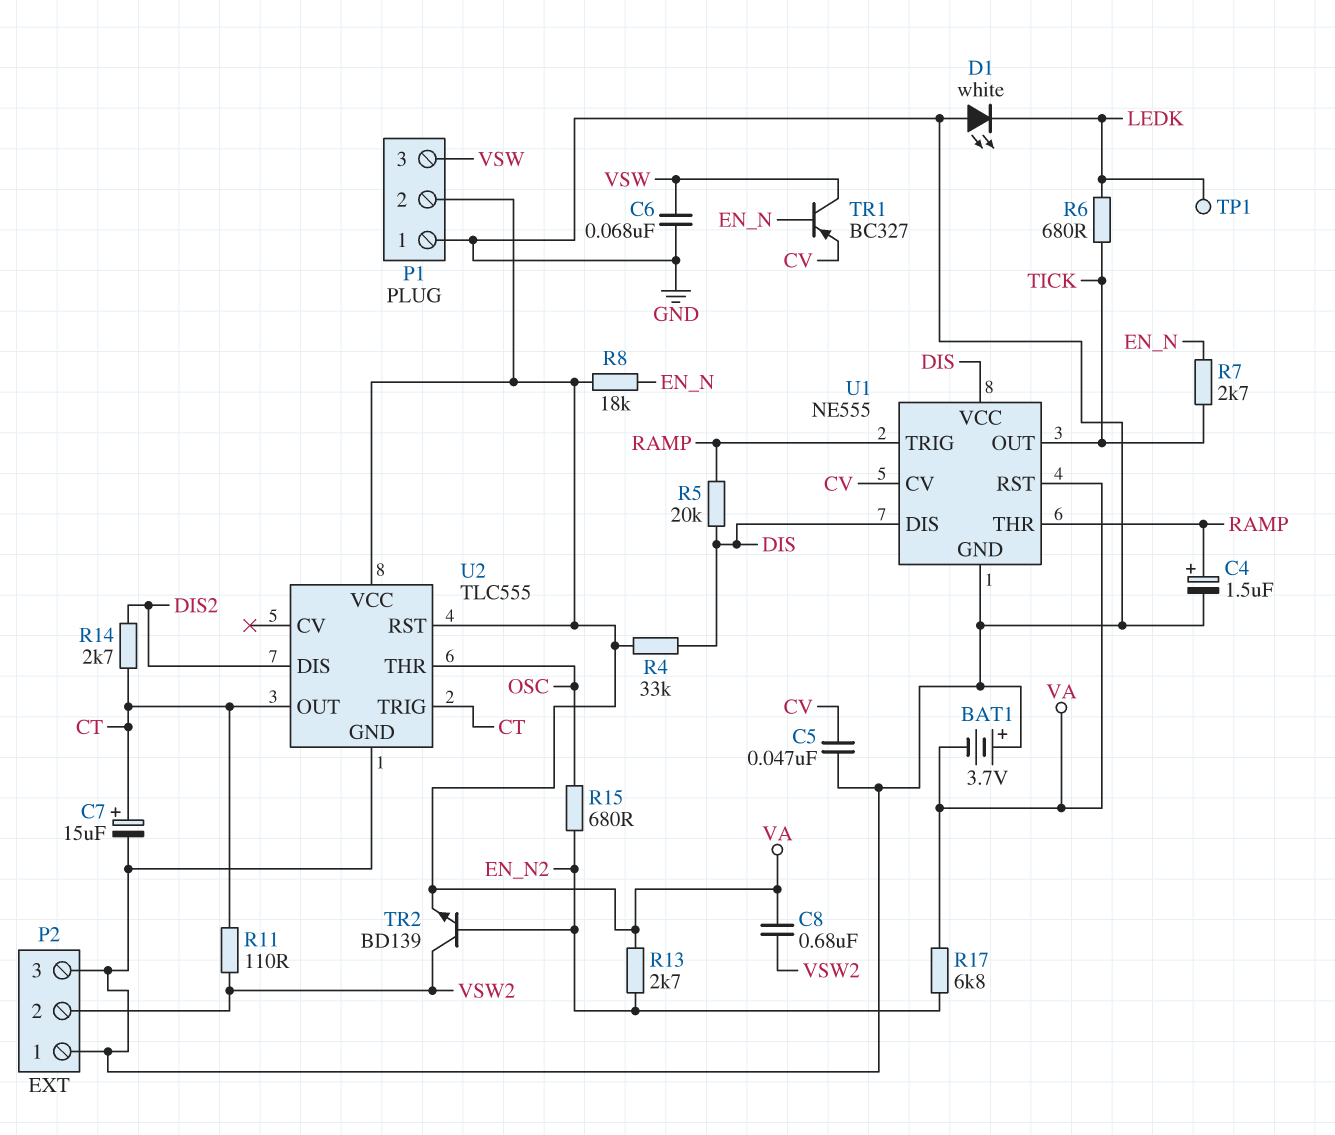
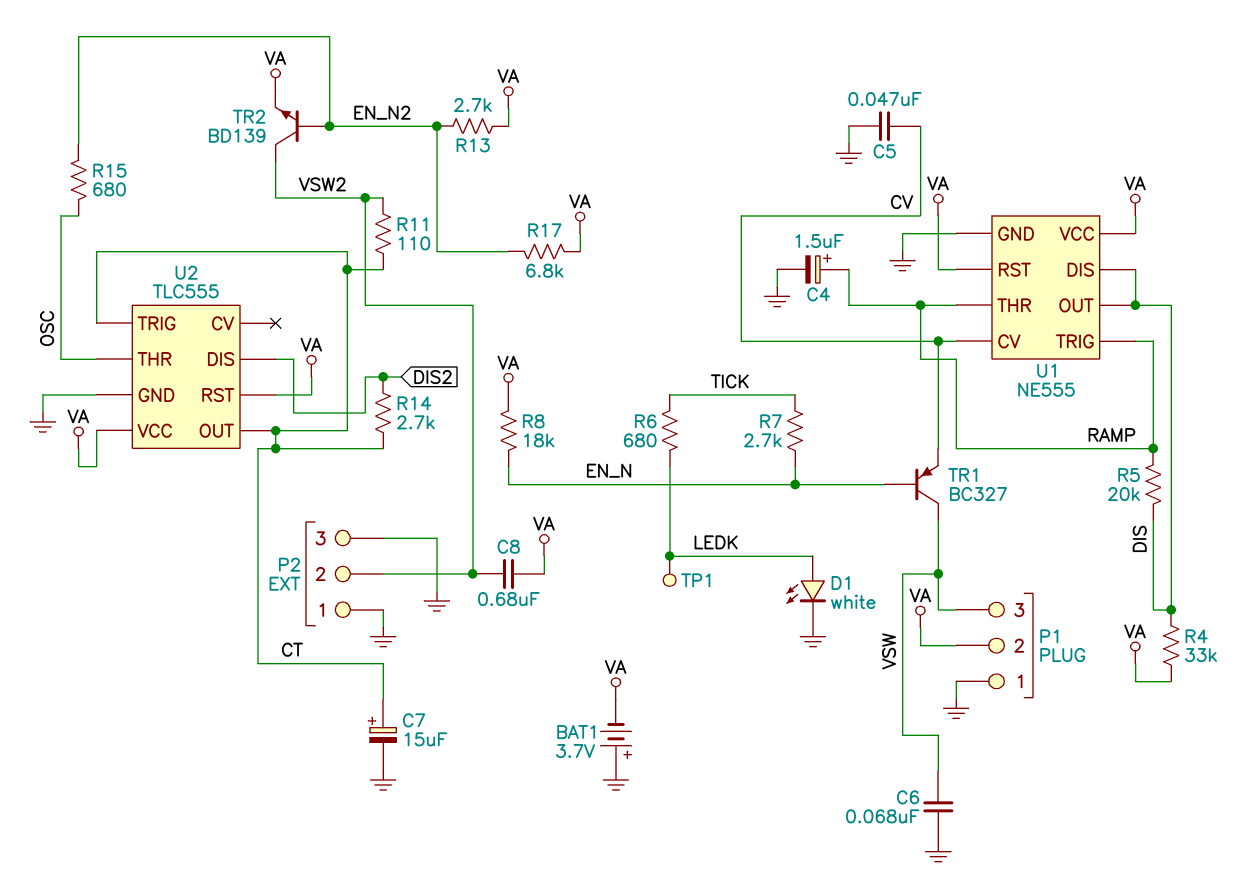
D1: LED white (A GND, K LEDK) -> LED white (A LEDK, K GND)
U1 pin OUT: TICK -> DIS
U1 pin VCC: DIS -> VA

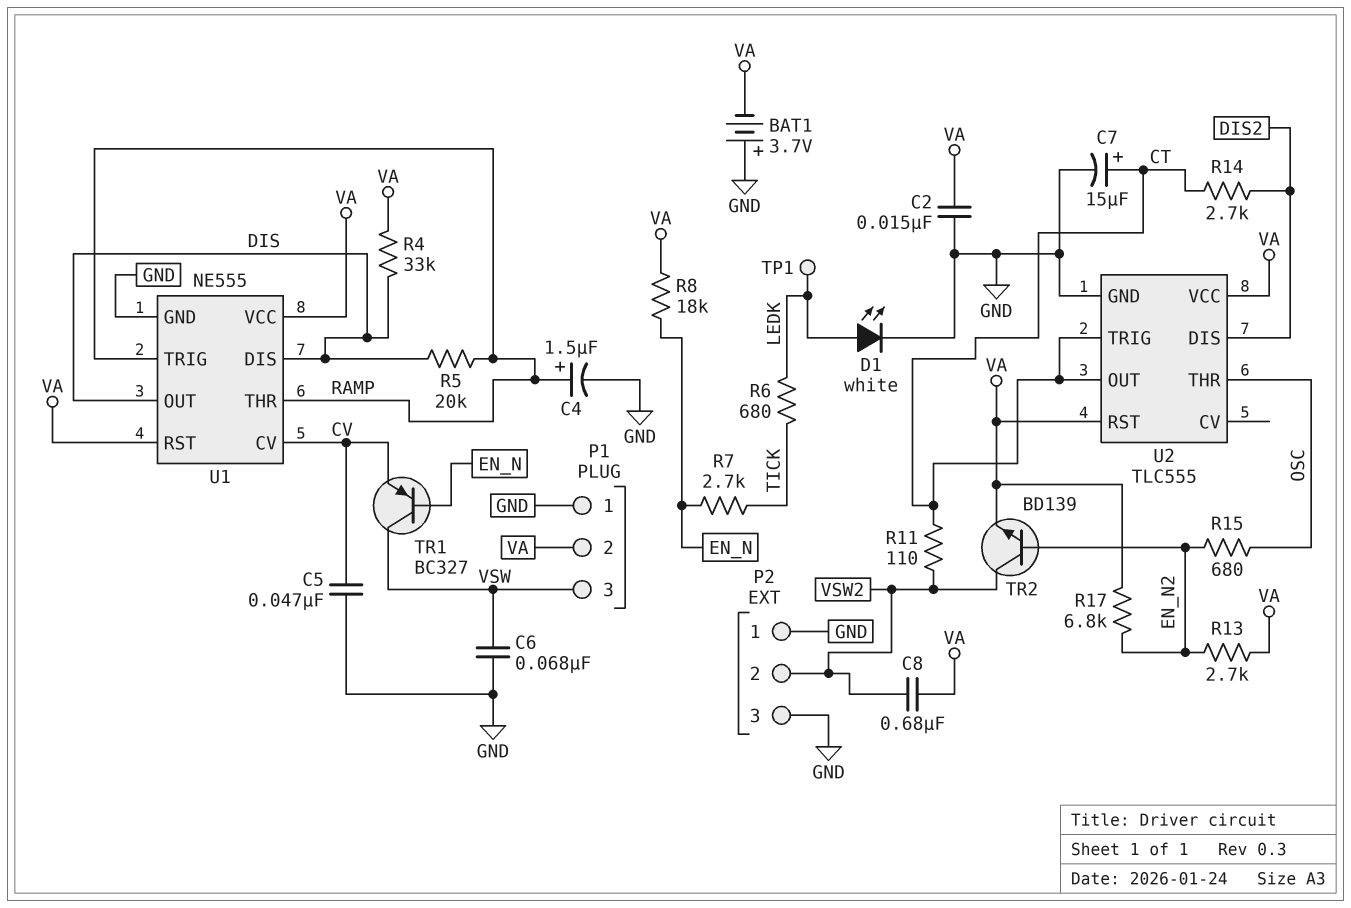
C2: none -> 15nF (GND, VA)

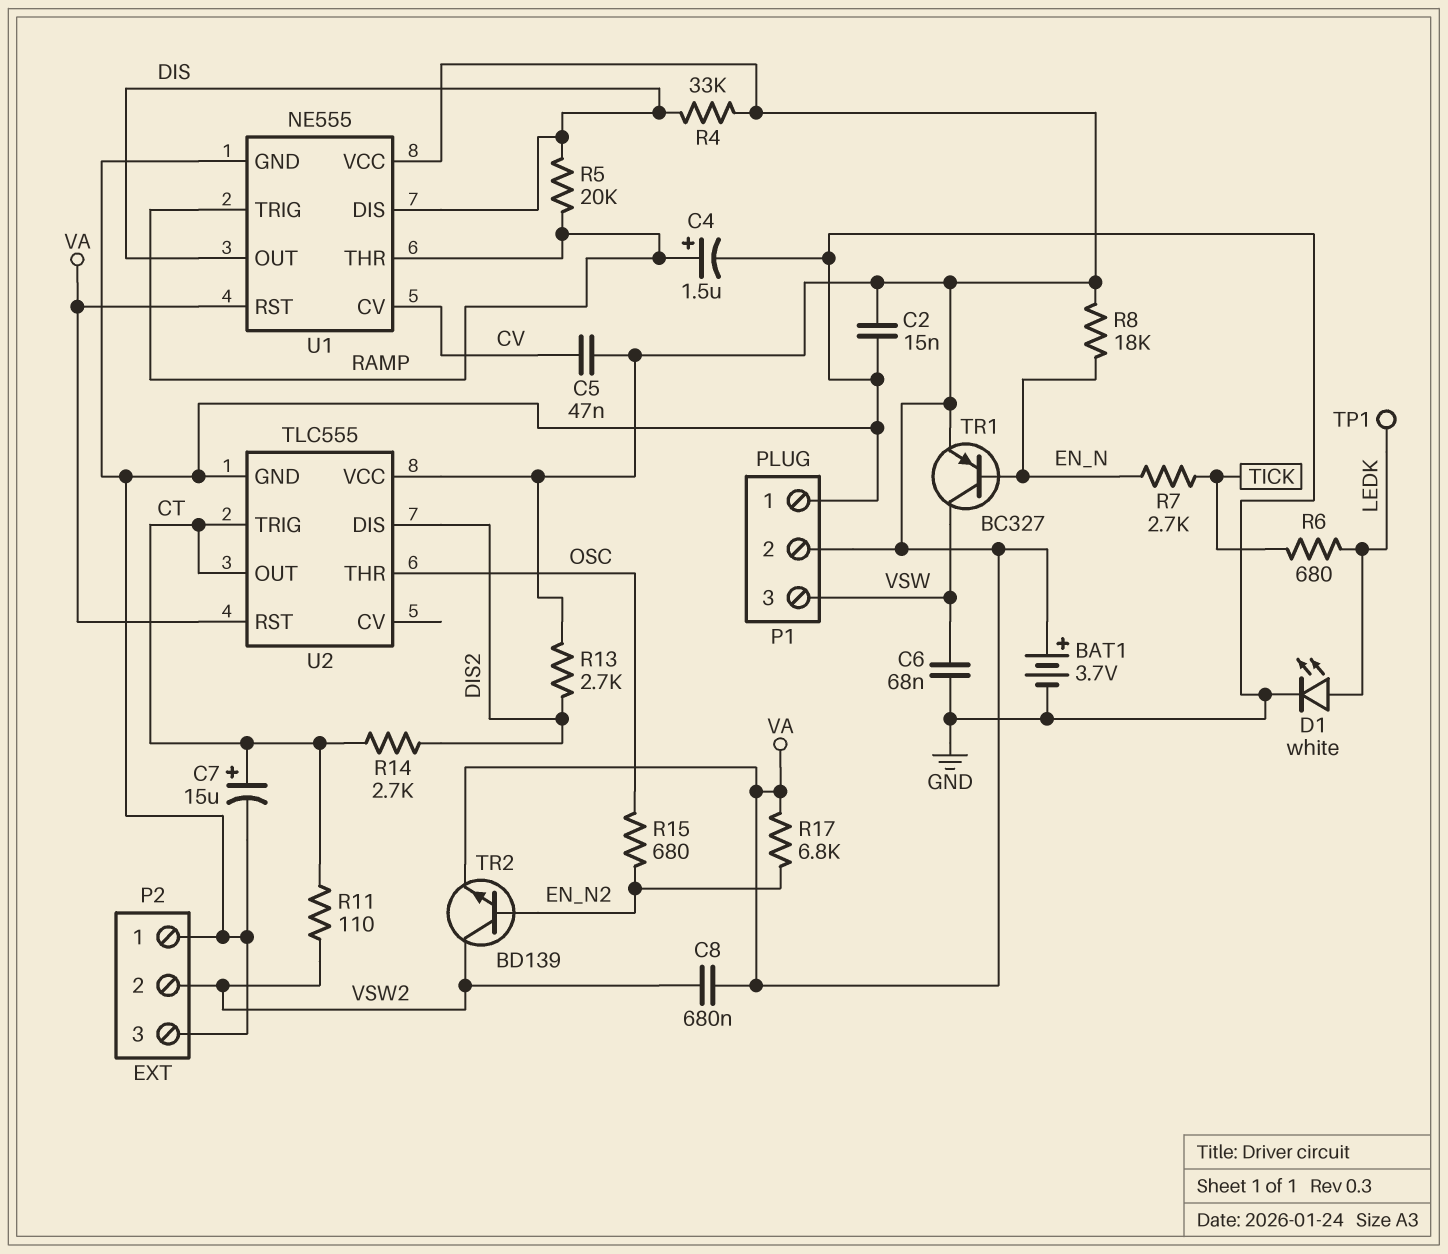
BAT1: 3.7V (plus GND, minus VA) -> 3.7V (plus VA, minus GND)
C5: 47nF (CV, GND) -> 47nF (CV, VA)
R13: 2.7k (EN_N2, VA) -> 2.7k (DIS2, VA)
TR1: PNP BC327 (B EN_N, C VSW, E CV) -> PNP BC327 (B EN_N, C VSW, E VA)

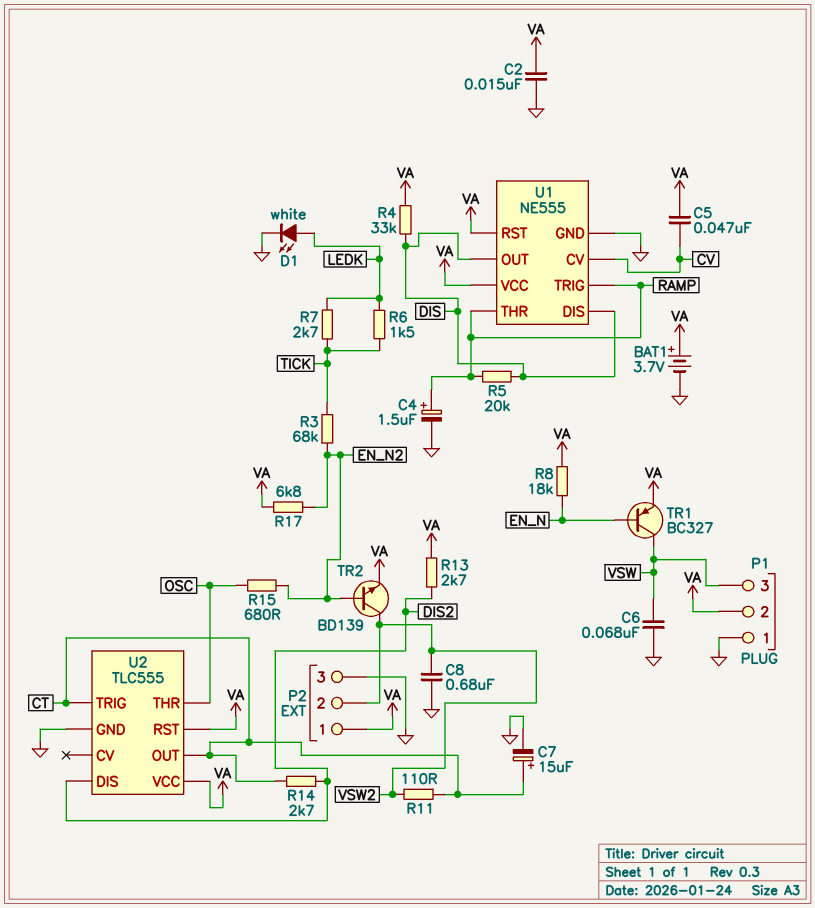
C8: 680nF (VA, VSW2) -> 680nF (GND, VSW2)
P2 pin 1: GND -> VA
R3: none -> 68k (EN_N2, TICK)
R6: 680 (LEDK, TICK) -> 1.5k (LEDK, TICK)
R7: 2.7k (EN_N, TICK) -> 2.7k (LEDK, TICK)
TP1: test point (LEDK) -> none

